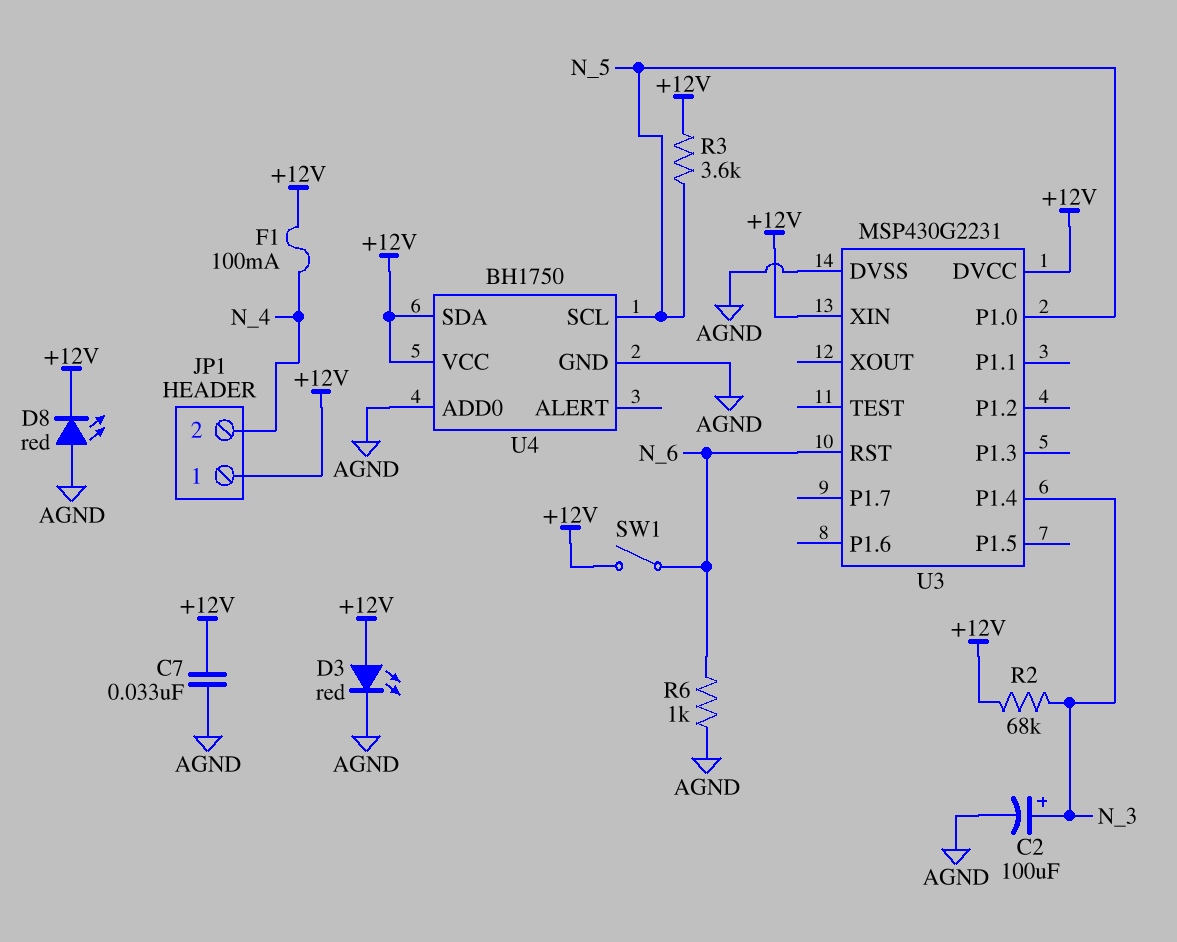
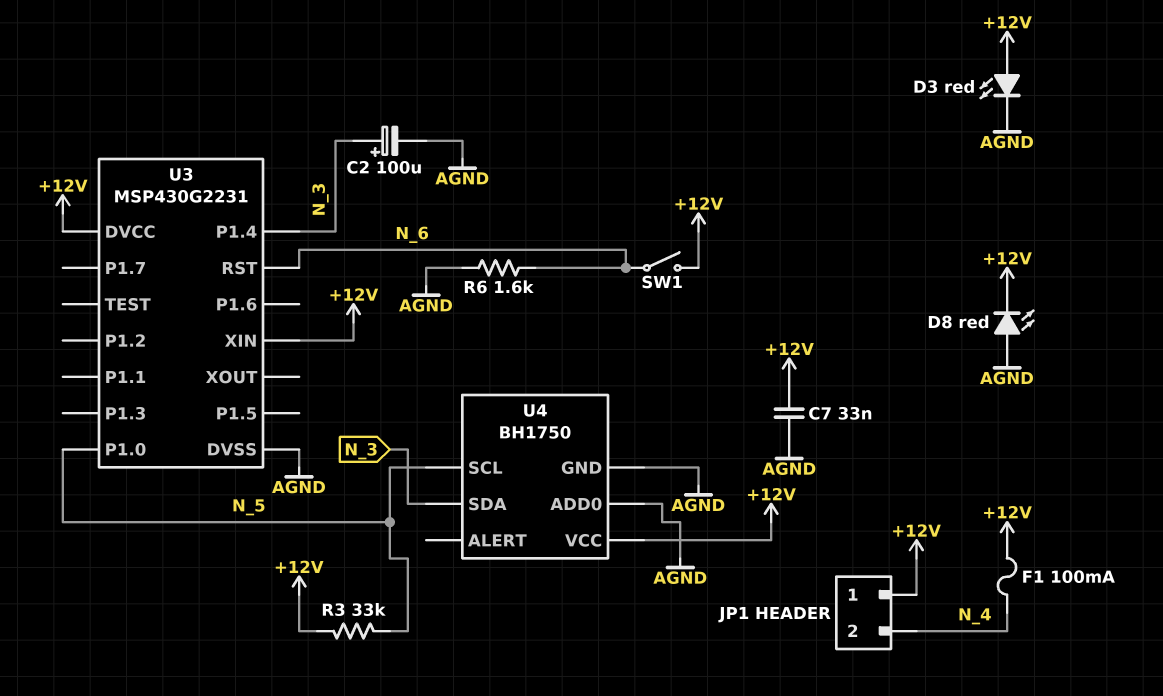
R2: 68k (+12V, N_3) -> none
R3: 3.6k (+12V, N_5) -> 33k (+12V, N_5)
R6: 1k (AGND, N_6) -> 1.6k (AGND, N_6)
U4 pin SDA: +12V -> N_3

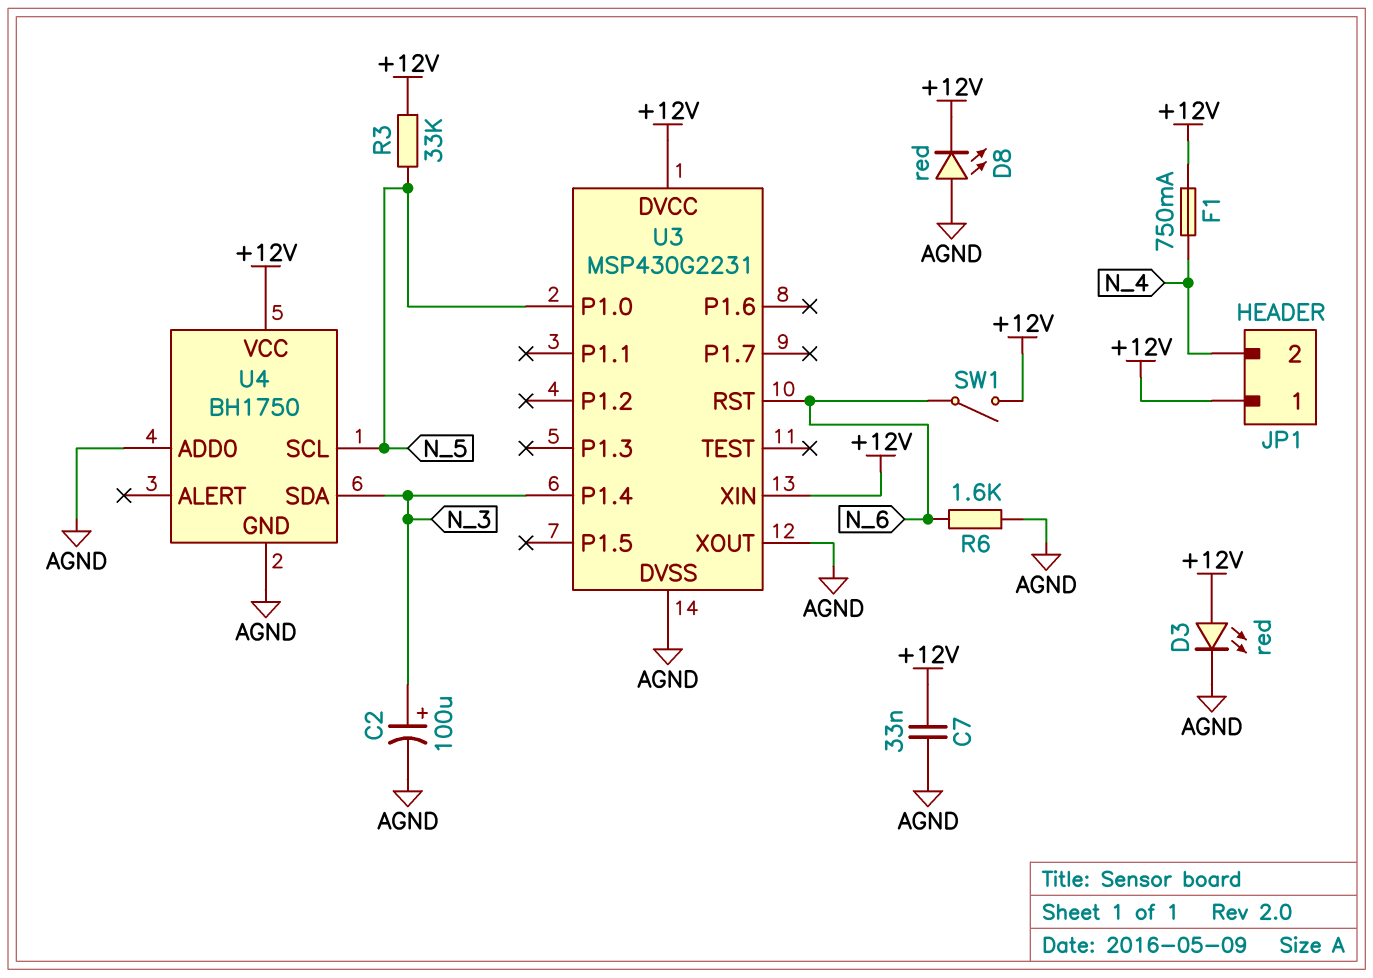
F1: 100mA (+12V, N_4) -> 750mA (+12V, N_4)
U3 pin XOUT: none -> AGND

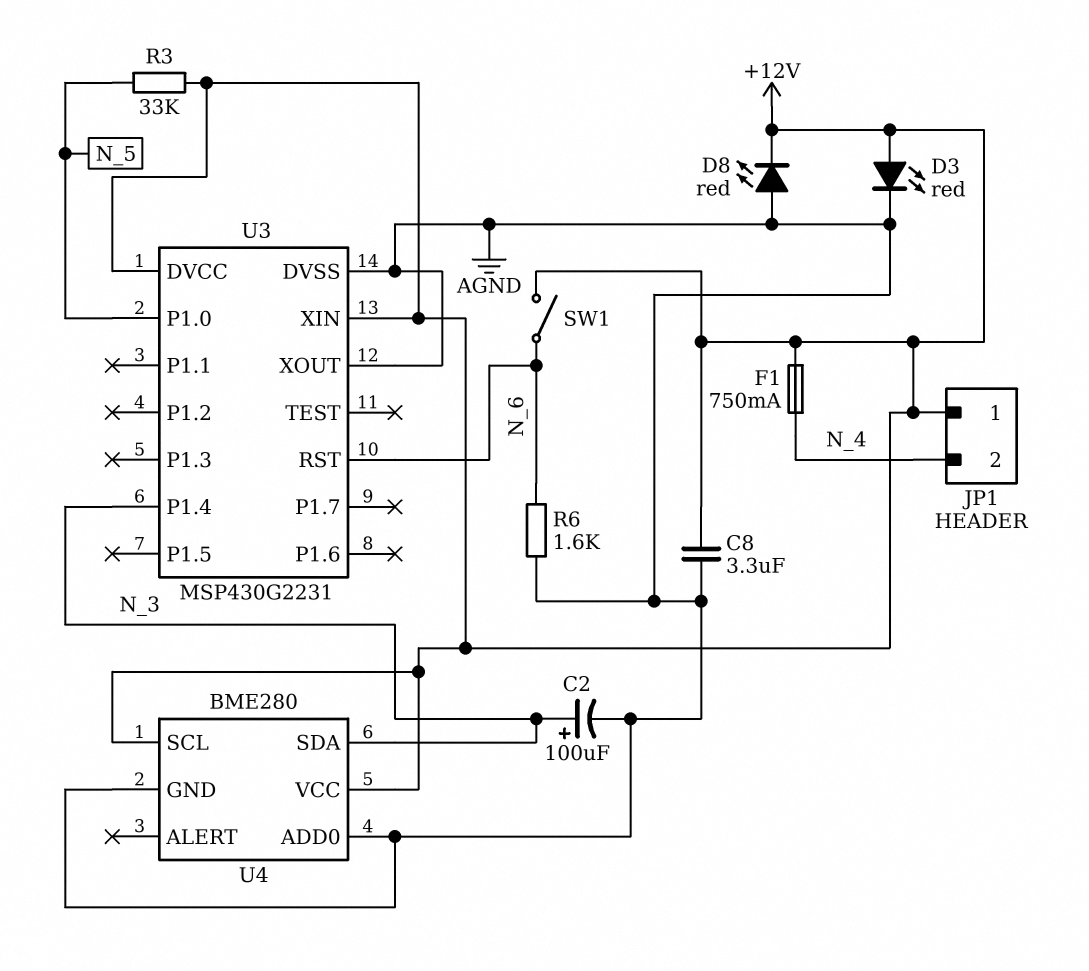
C7: 33nF (+12V, AGND) -> none
C8: none -> 3.3uF (+12V, AGND)
U4: BH1750 -> BME280
U4 pin SCL: N_5 -> +12V

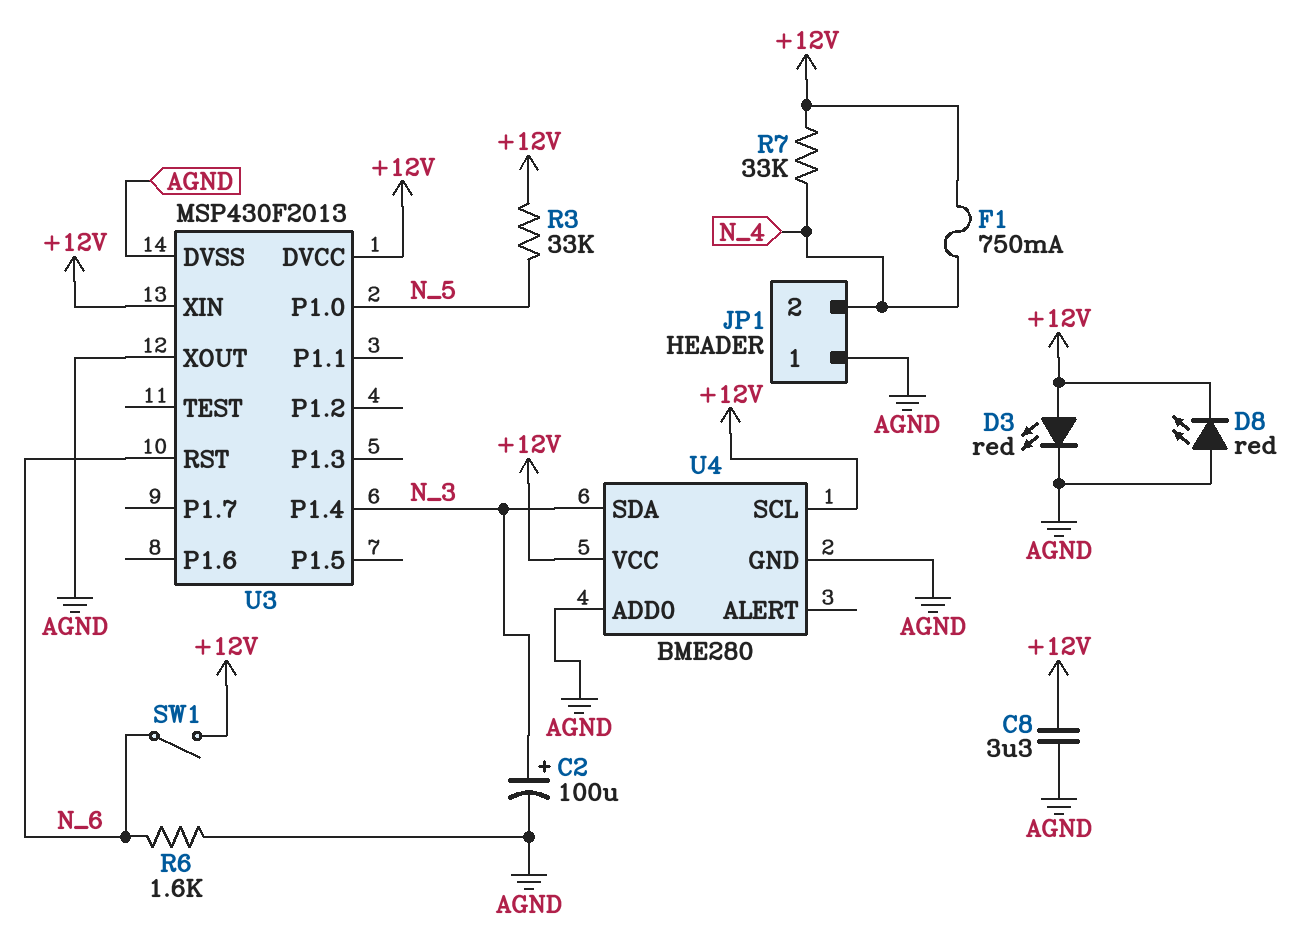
JP1 pin 1: +12V -> AGND
R7: none -> 33k (+12V, N_4)
U3: MSP430G2231 -> MSP430F2013

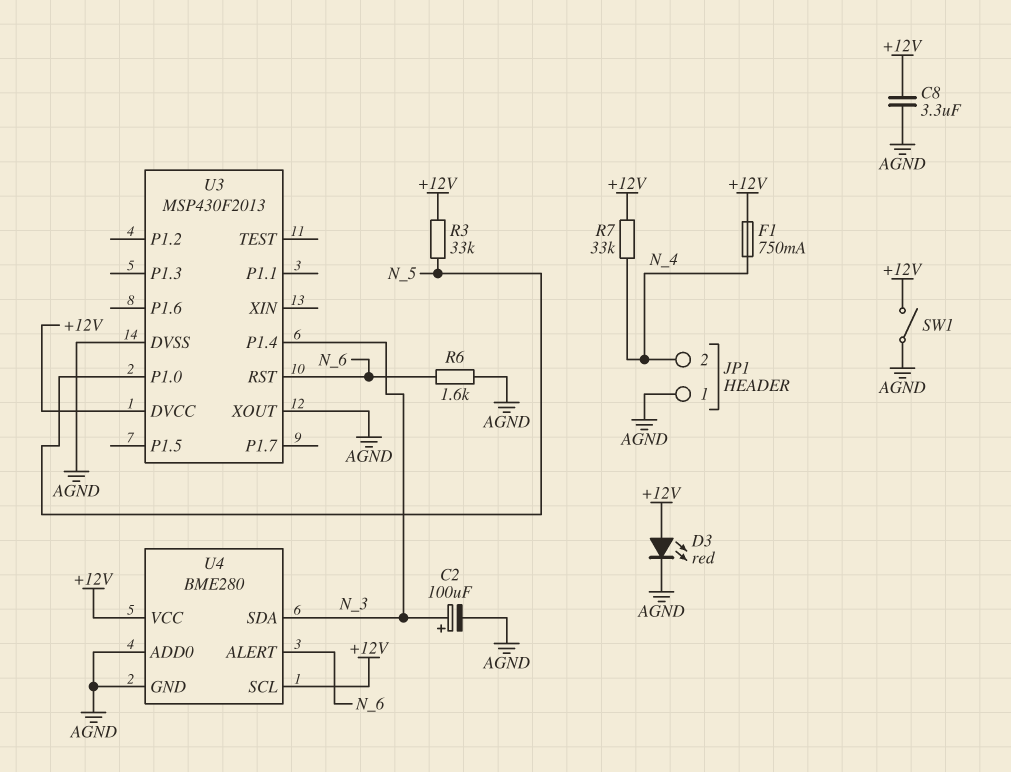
D8: LED red (A AGND, K +12V) -> none
SW1: switch (+12V, N_6) -> switch (+12V, AGND)
U3 pin XIN: +12V -> none
U4 pin ALERT: none -> N_6

